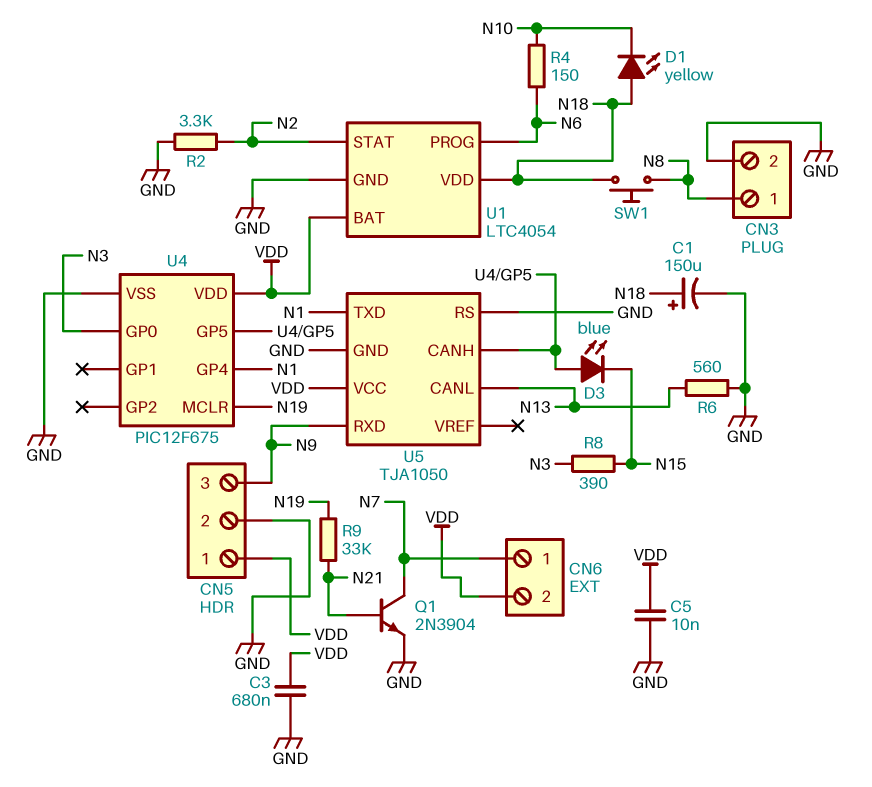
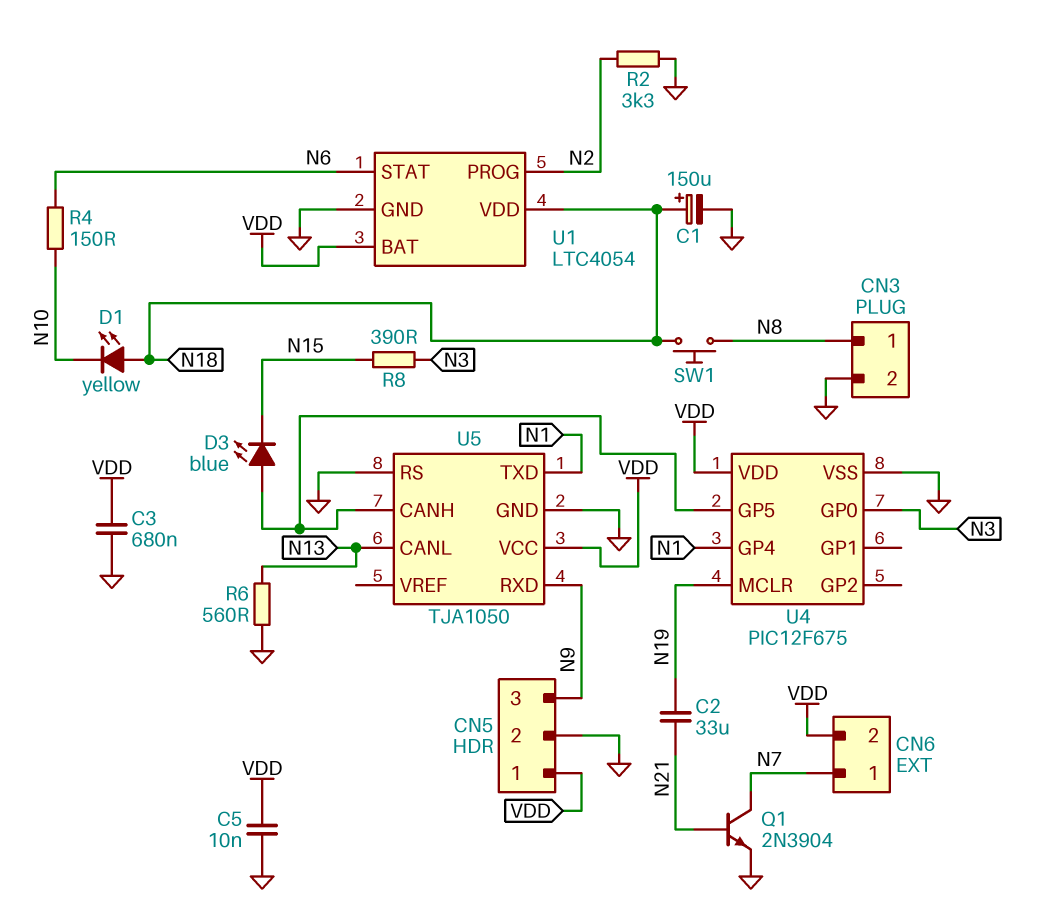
C2: none -> 33uF (N19, N21)
R9: 33k (N19, N21) -> none
U1 pin PROG: N6 -> N2
U1 pin STAT: N2 -> N6

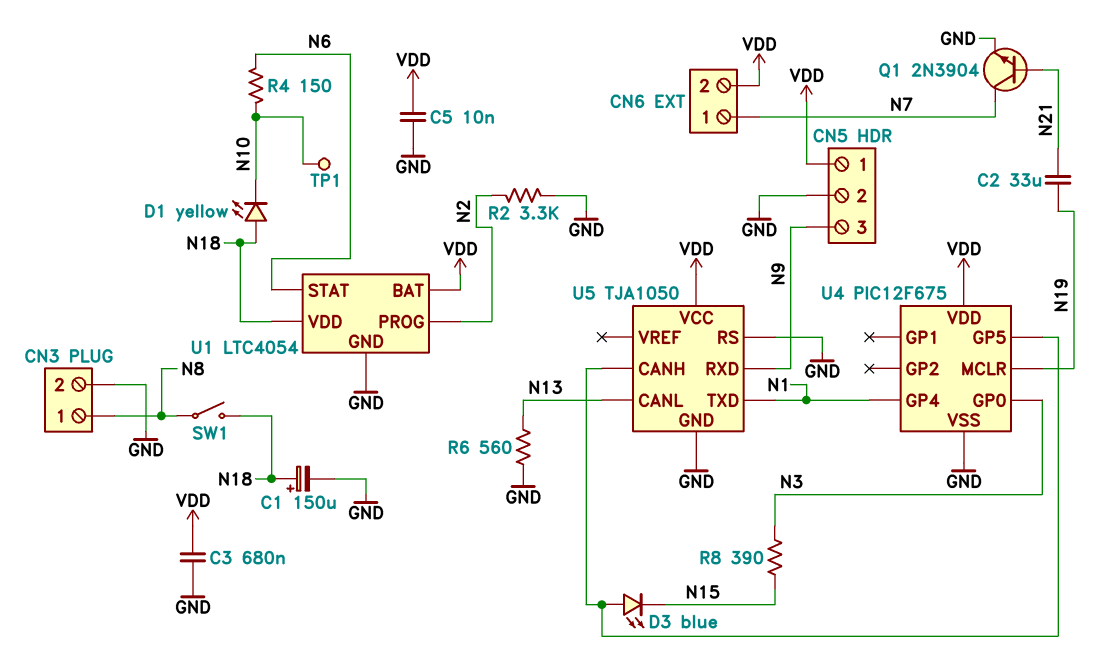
SW1: button (N8, N18) -> switch (N8, N18)
TP1: none -> test point (N10)

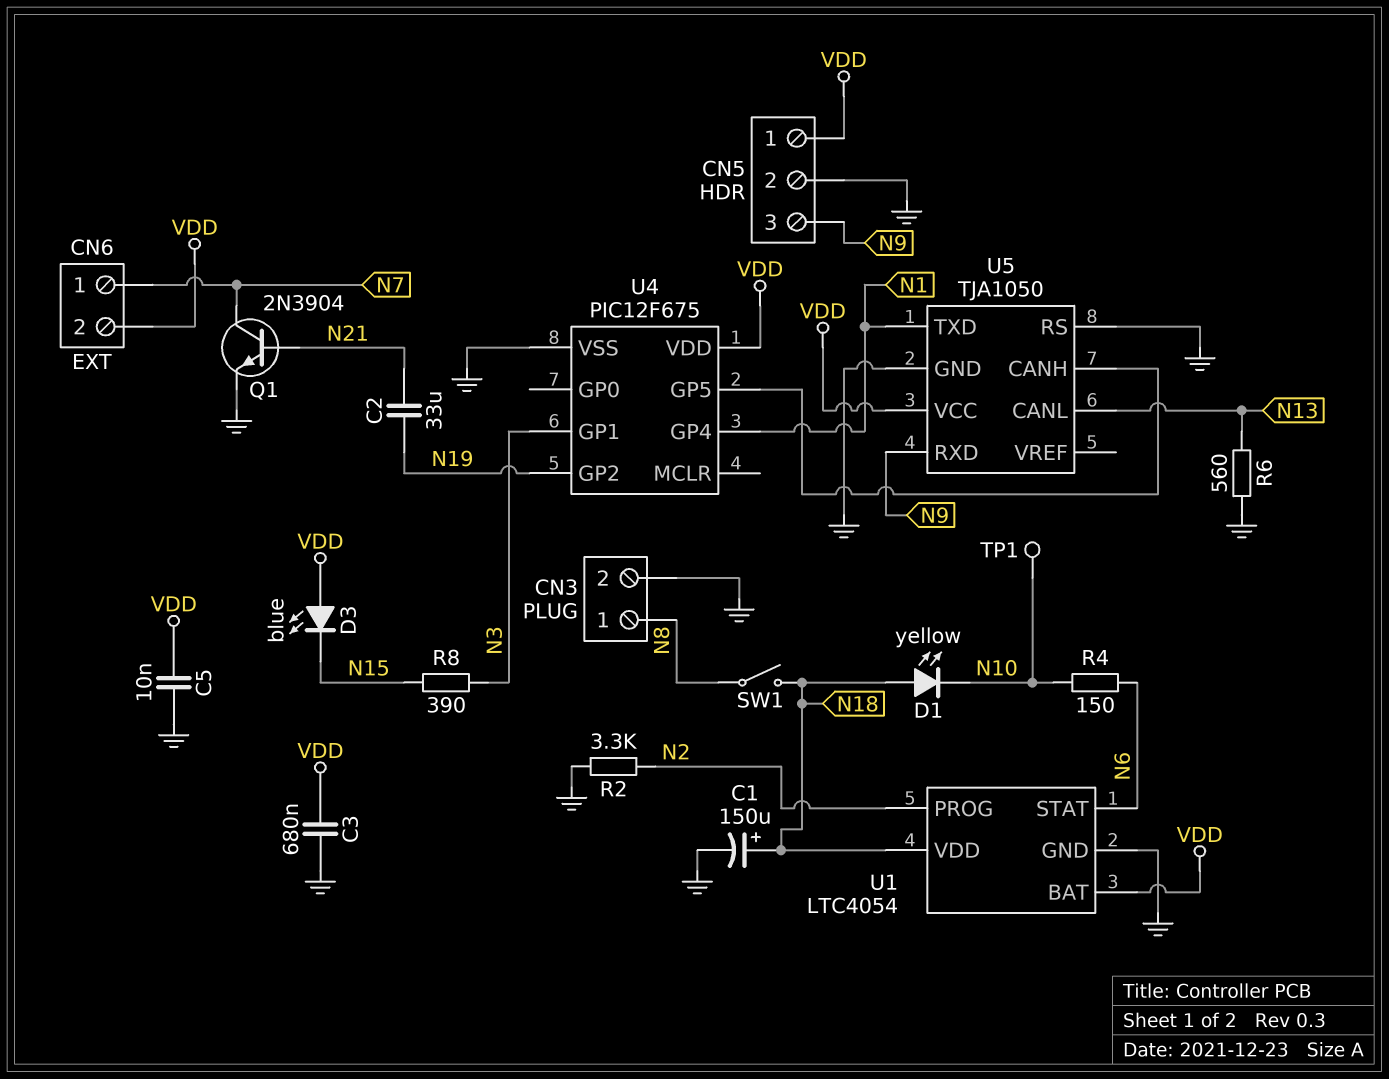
D3: LED blue (A U4/GP5, K N15) -> LED blue (A VDD, K N15)
U4 pin GP0: N3 -> none
U4 pin GP1: none -> N3
U4 pin GP2: none -> N19
U4 pin MCLR: N19 -> none

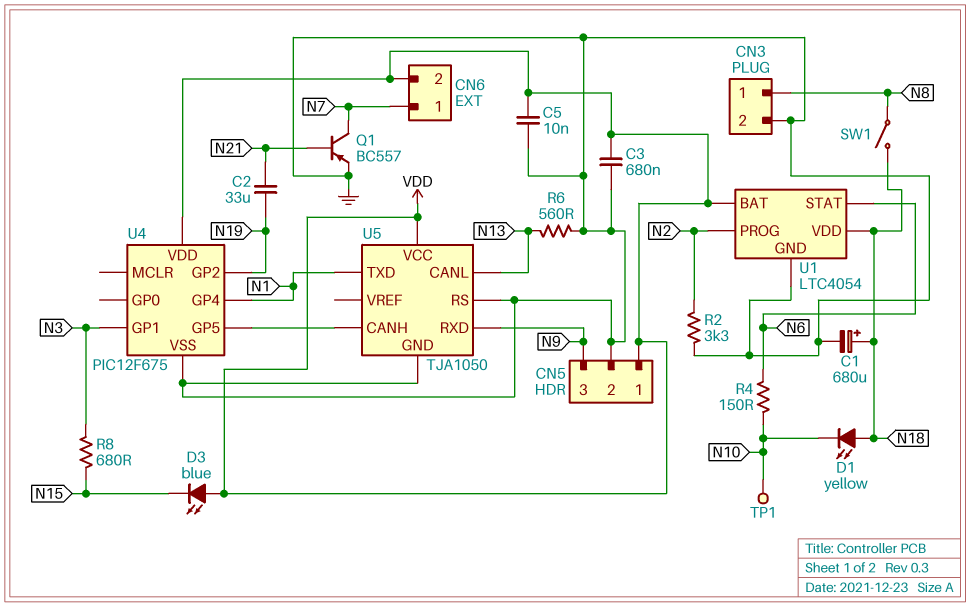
C1: 150uF (plus N18, minus GND) -> 680uF (plus N18, minus GND)
Q1: NPN 2N3904 (B N21, C N7, E GND) -> PNP BC557 (B N21, C N7, E GND)
R8: 390 (N3, N15) -> 680 (N3, N15)

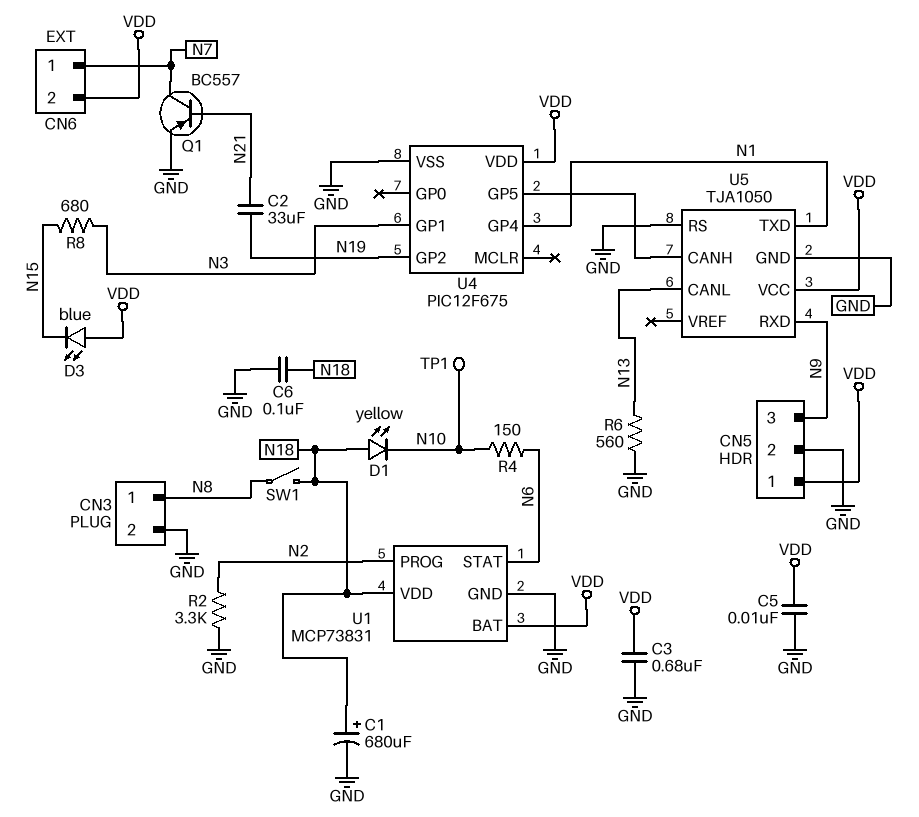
C6: none -> 100nF (GND, N18)
U1: LTC4054 -> MCP73831

